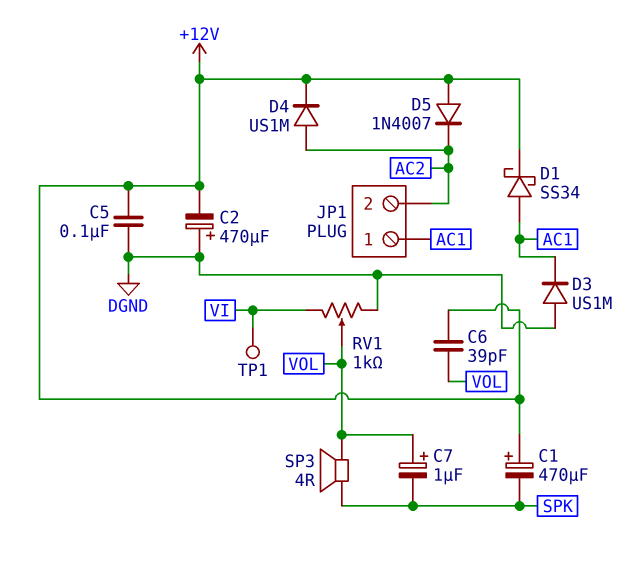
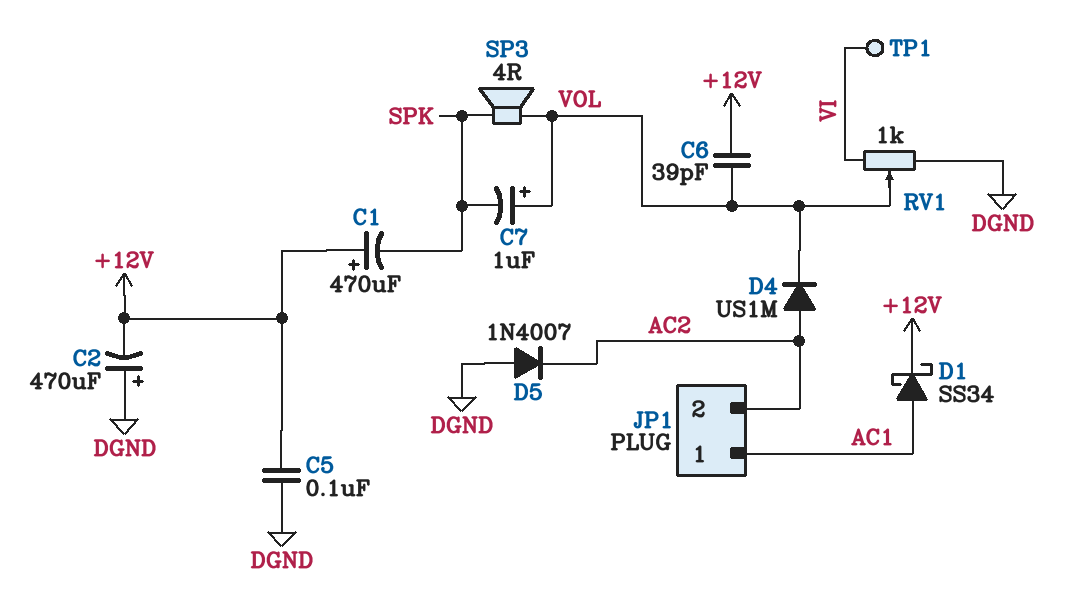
D3: diode US1M (A DGND, K AC1) -> none
D4: diode US1M (A AC2, K +12V) -> diode US1M (A AC2, K VOL)
D5: diode 1N4007 (A +12V, K AC2) -> diode 1N4007 (A DGND, K AC2)

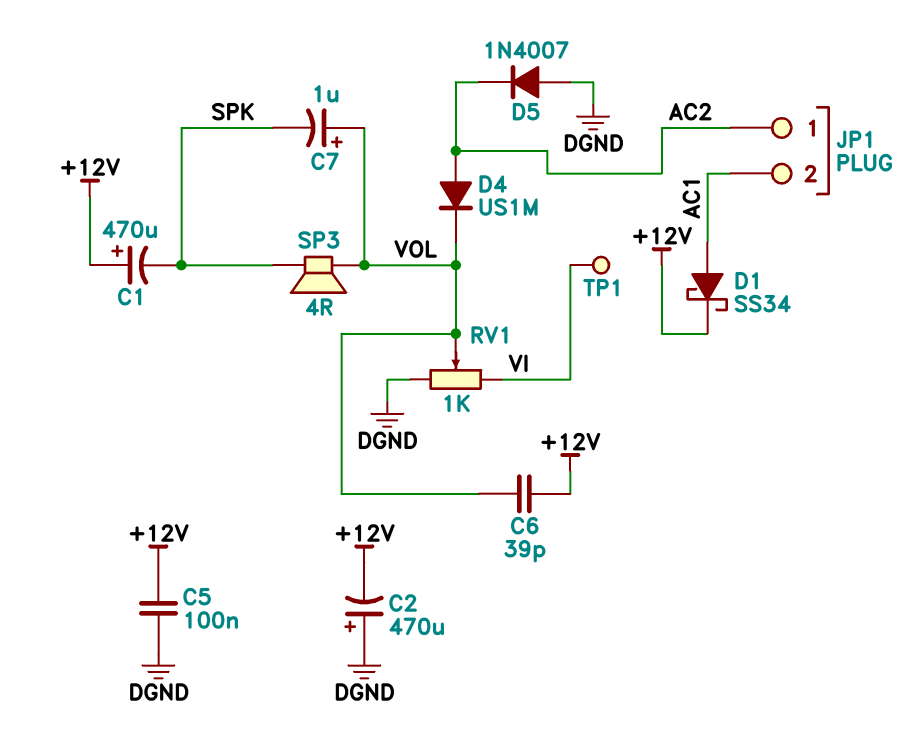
JP1 pin 1: AC1 -> AC2
JP1 pin 2: AC2 -> AC1

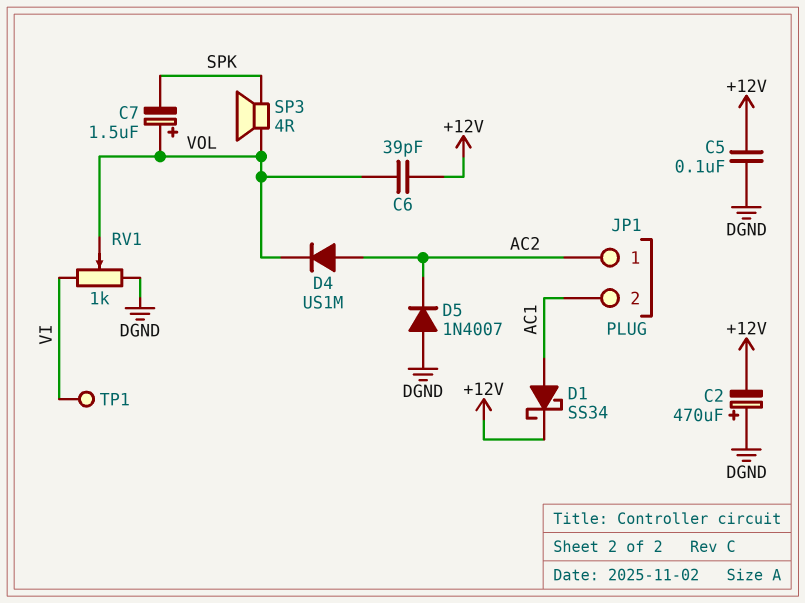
C1: 470uF (plus +12V, minus SPK) -> none
C7: 1uF (plus VOL, minus SPK) -> 1.5uF (plus VOL, minus SPK)

